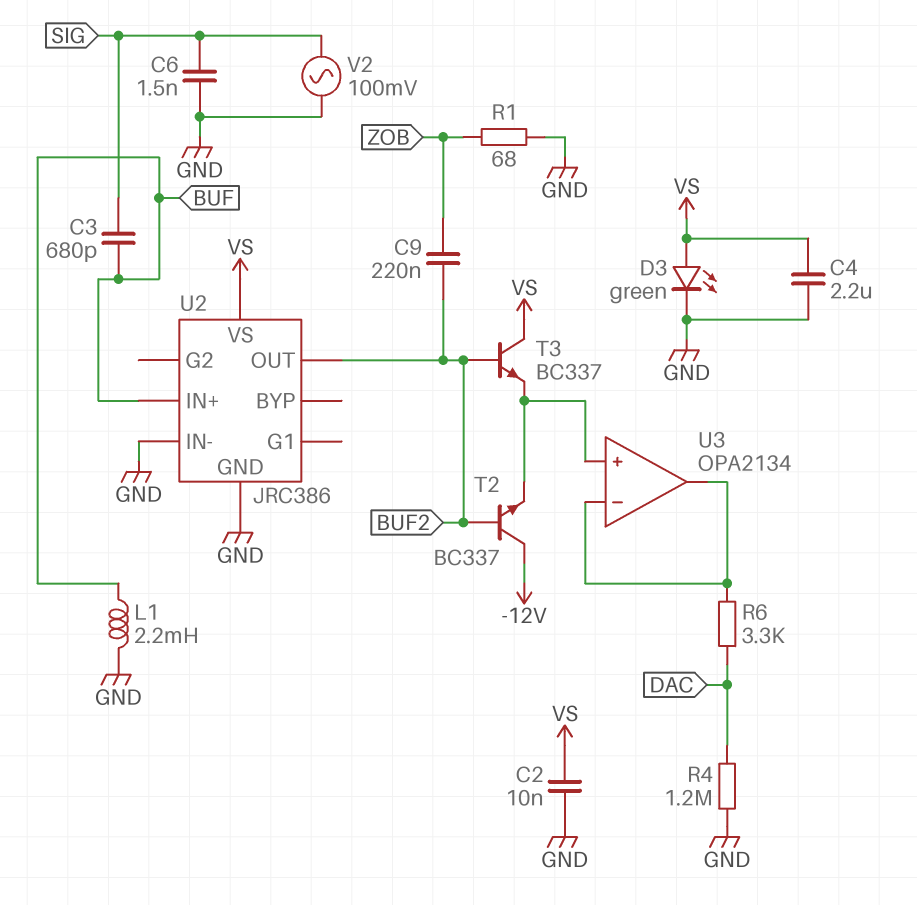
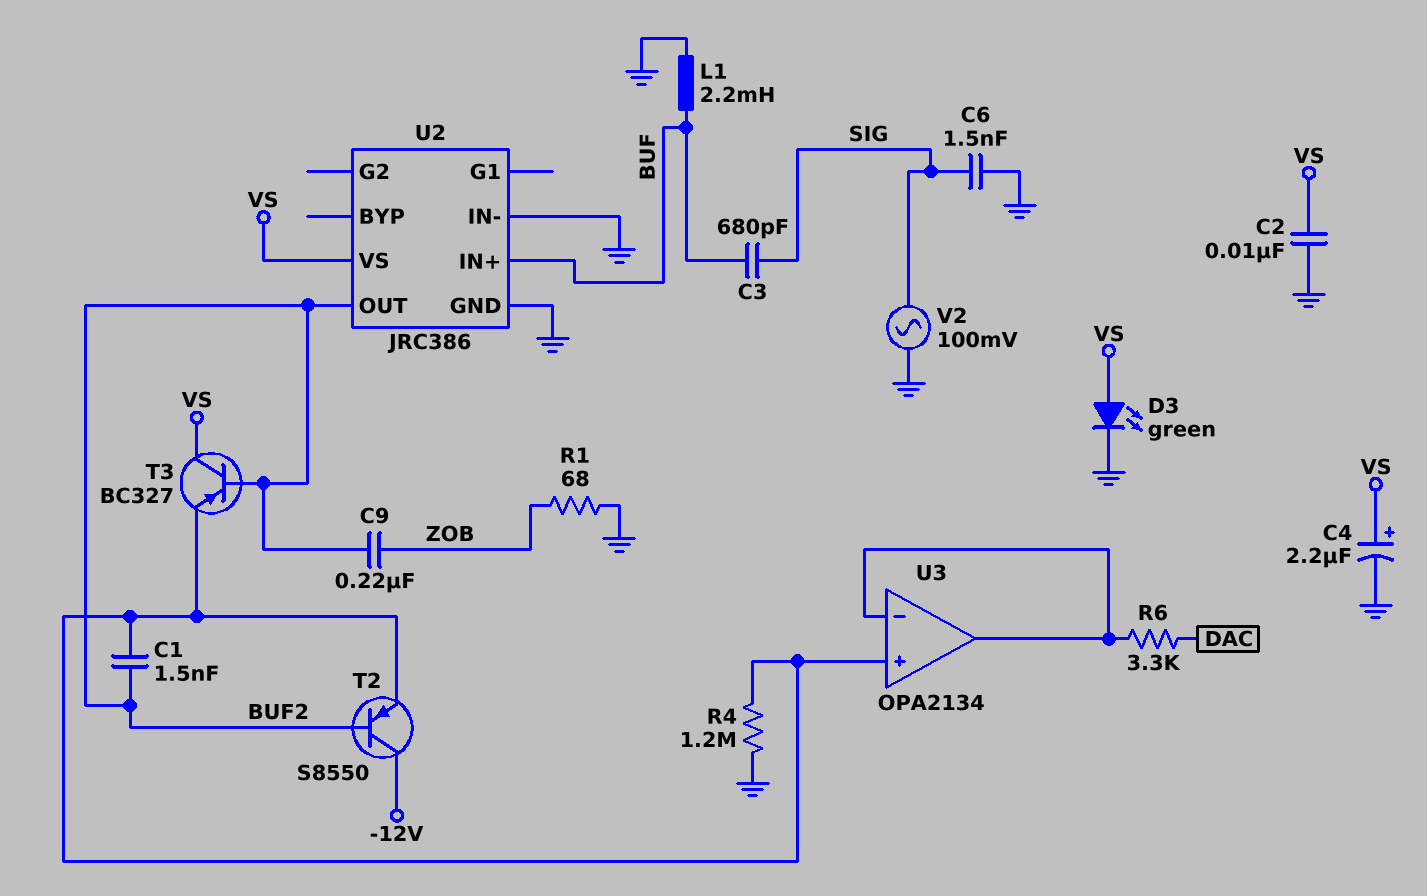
C1: none -> 1.5nF (BUF2, U3/in+)
C4: 2.2uF (GND, VS) -> 2.2uF (plus VS, minus GND)
R4: 1.2M (DAC, GND) -> 1.2M (GND, U3/in+)
T2: NPN BC337 (B BUF2, C -12V, E U3/in+) -> PNP S8550 (B BUF2, C -12V, E U3/in+)
T3: NPN BC337 (B BUF2, C VS, E U3/in+) -> PNP BC327 (B BUF2, C VS, E U3/in+)

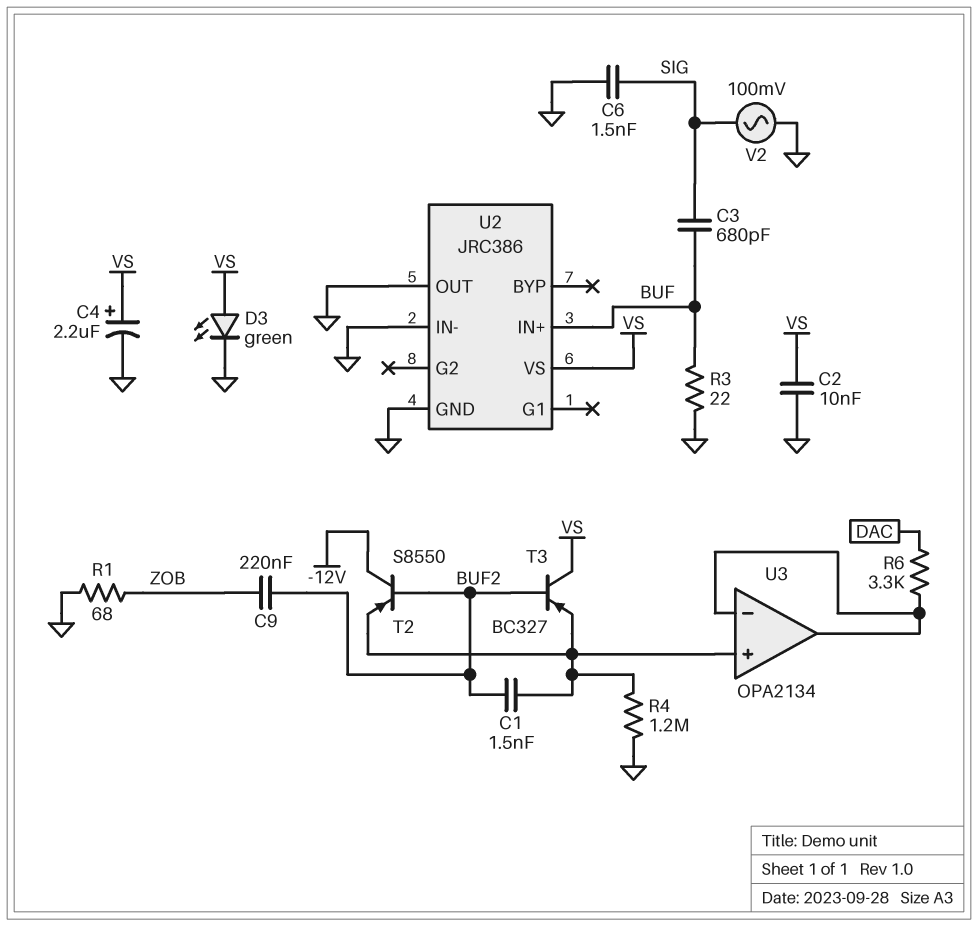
L1: 2.2mH (BUF, GND) -> none
R3: none -> 22 (BUF, GND)
U2 pin OUT: BUF2 -> GND

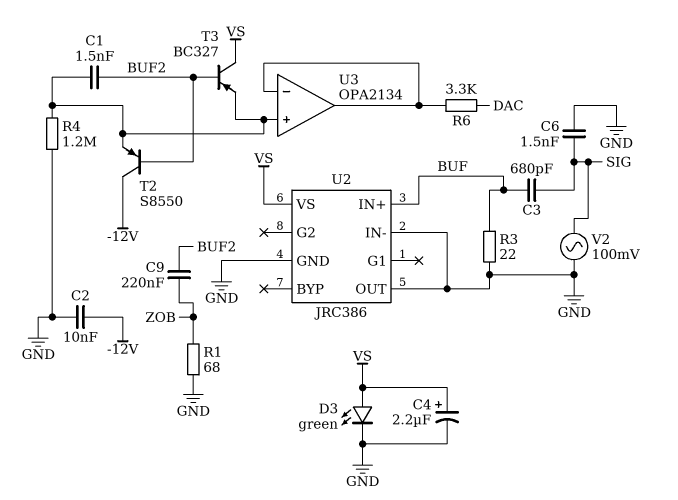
C2: 10nF (GND, VS) -> 10nF (-12V, GND)

